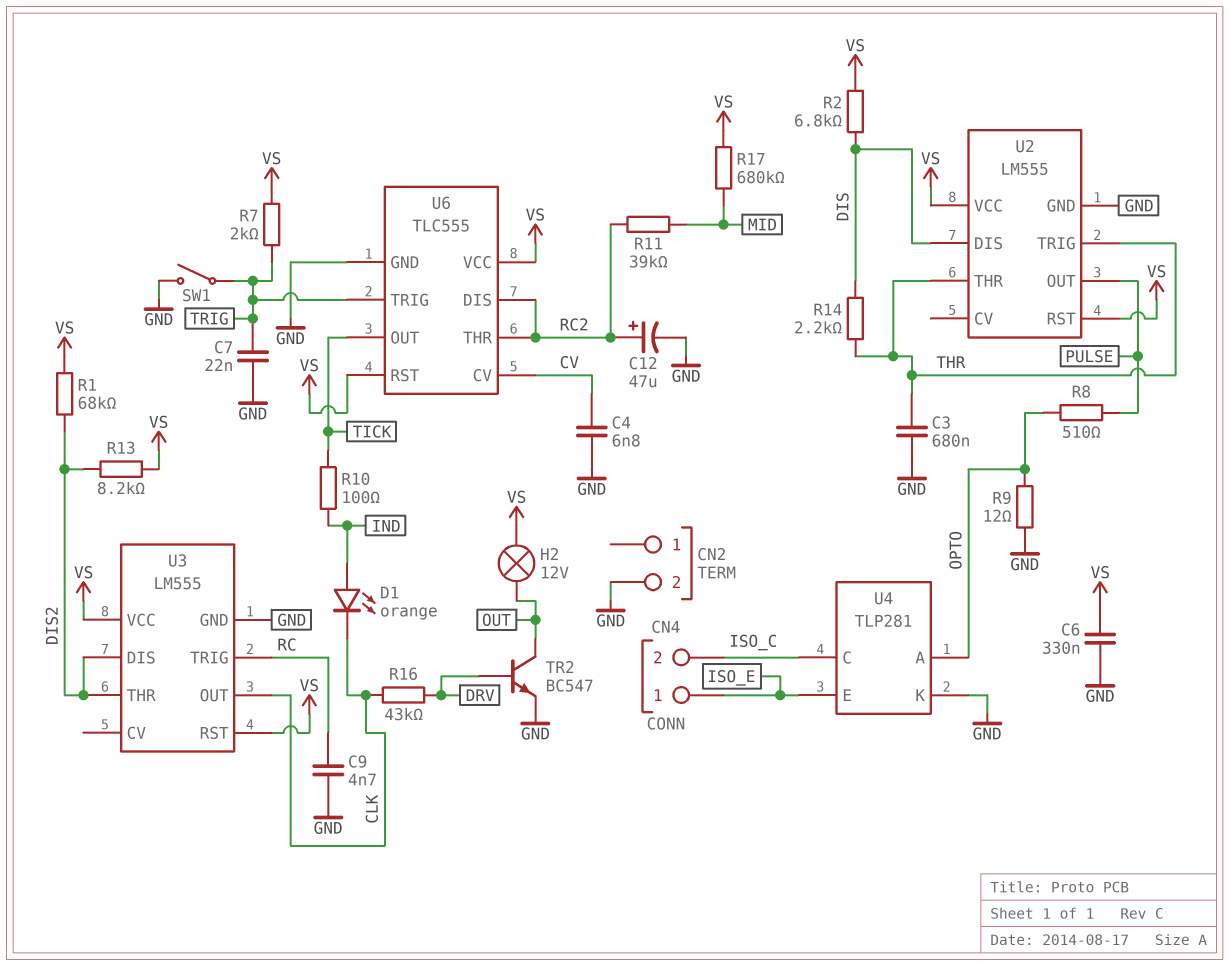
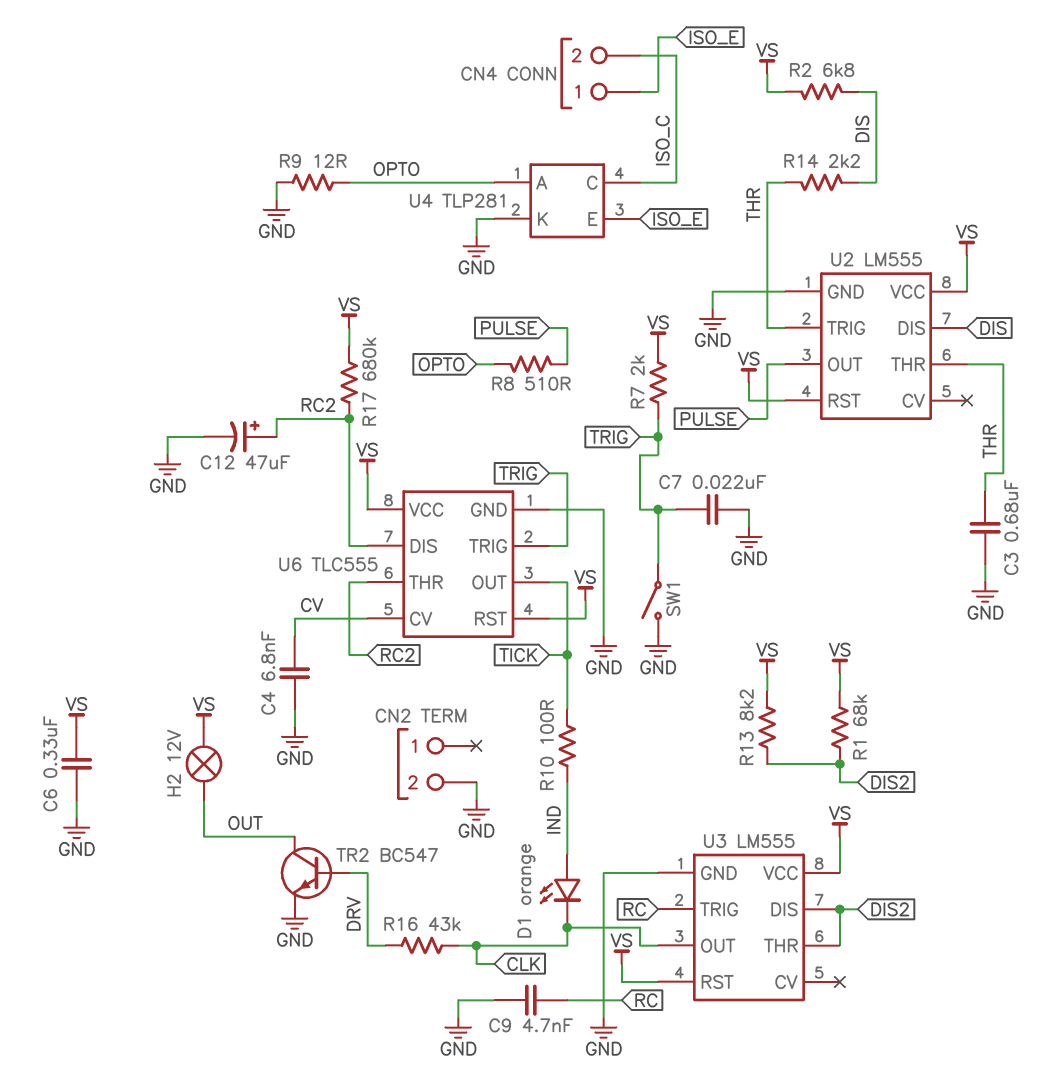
R11: 39k (MID, RC2) -> none
R17: 680k (MID, VS) -> 680k (RC2, VS)

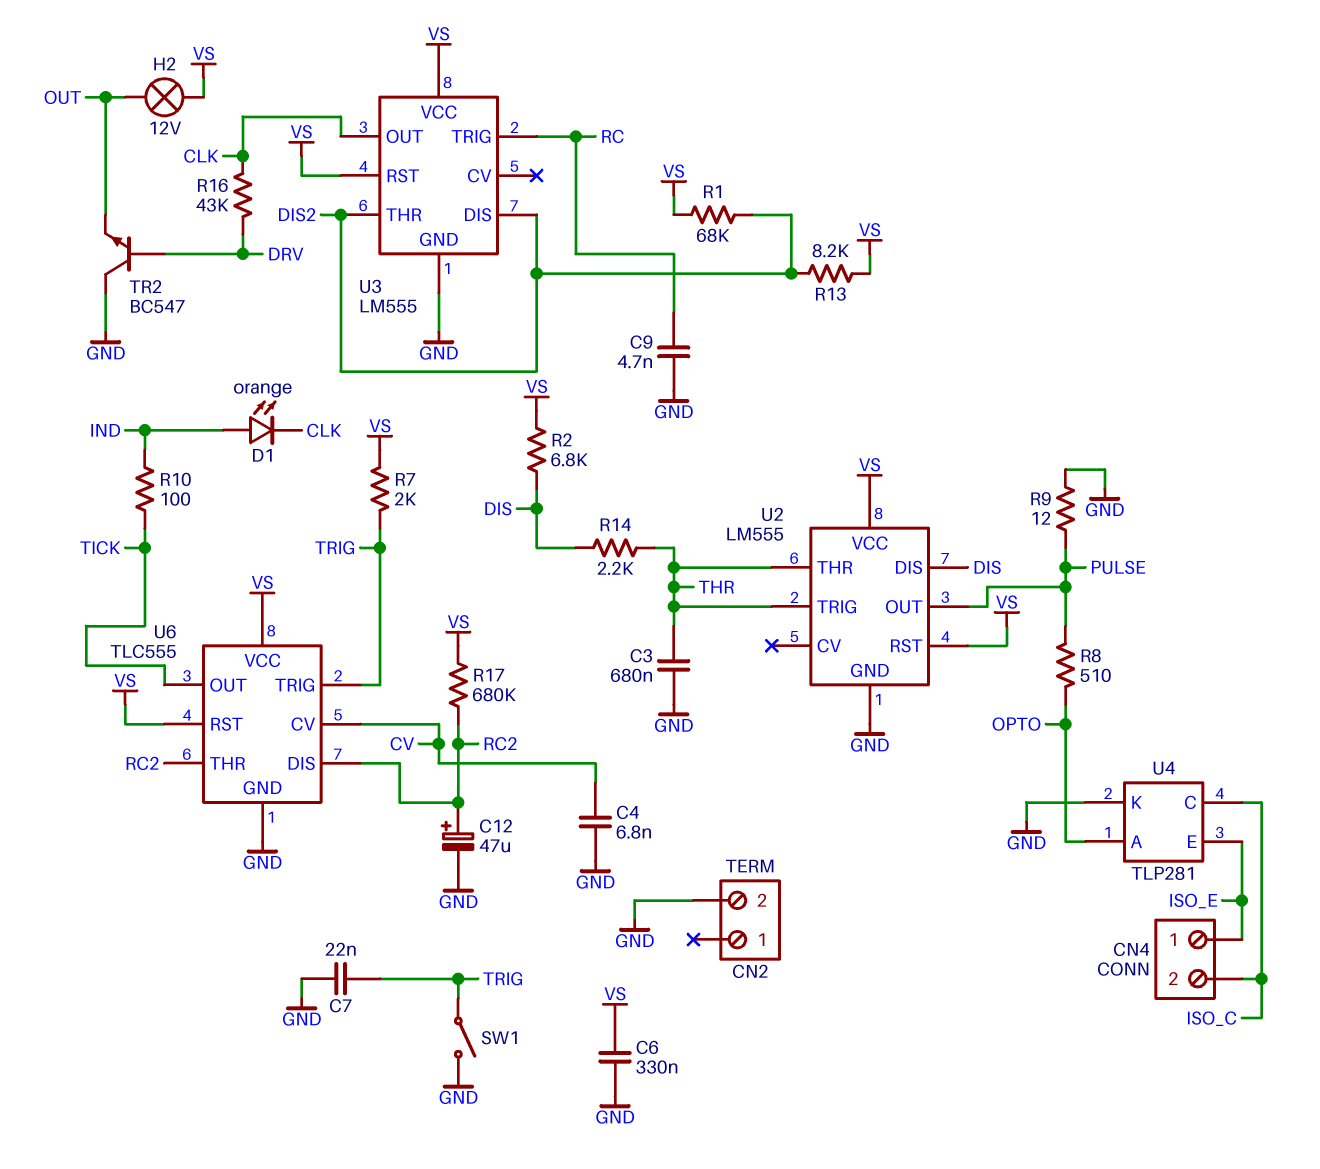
R9: 12 (GND, OPTO) -> 12 (GND, PULSE)
TR2: NPN BC547 (B DRV, C OUT, E GND) -> NPN BC547 (B DRV, C GND, E OUT)

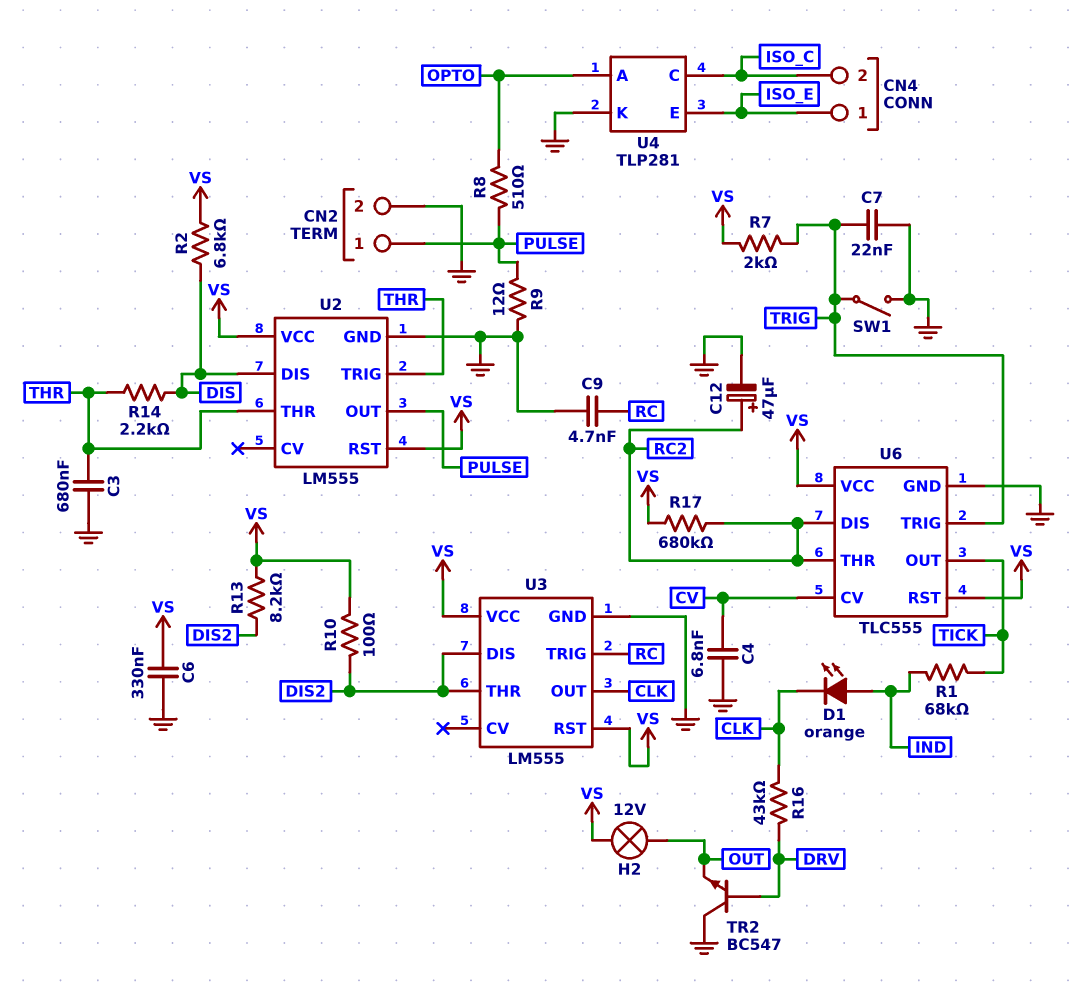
CN2 pin 1: none -> PULSE
R1: 68k (DIS2, VS) -> 68k (IND, TICK)
R10: 100 (IND, TICK) -> 100 (DIS2, VS)

